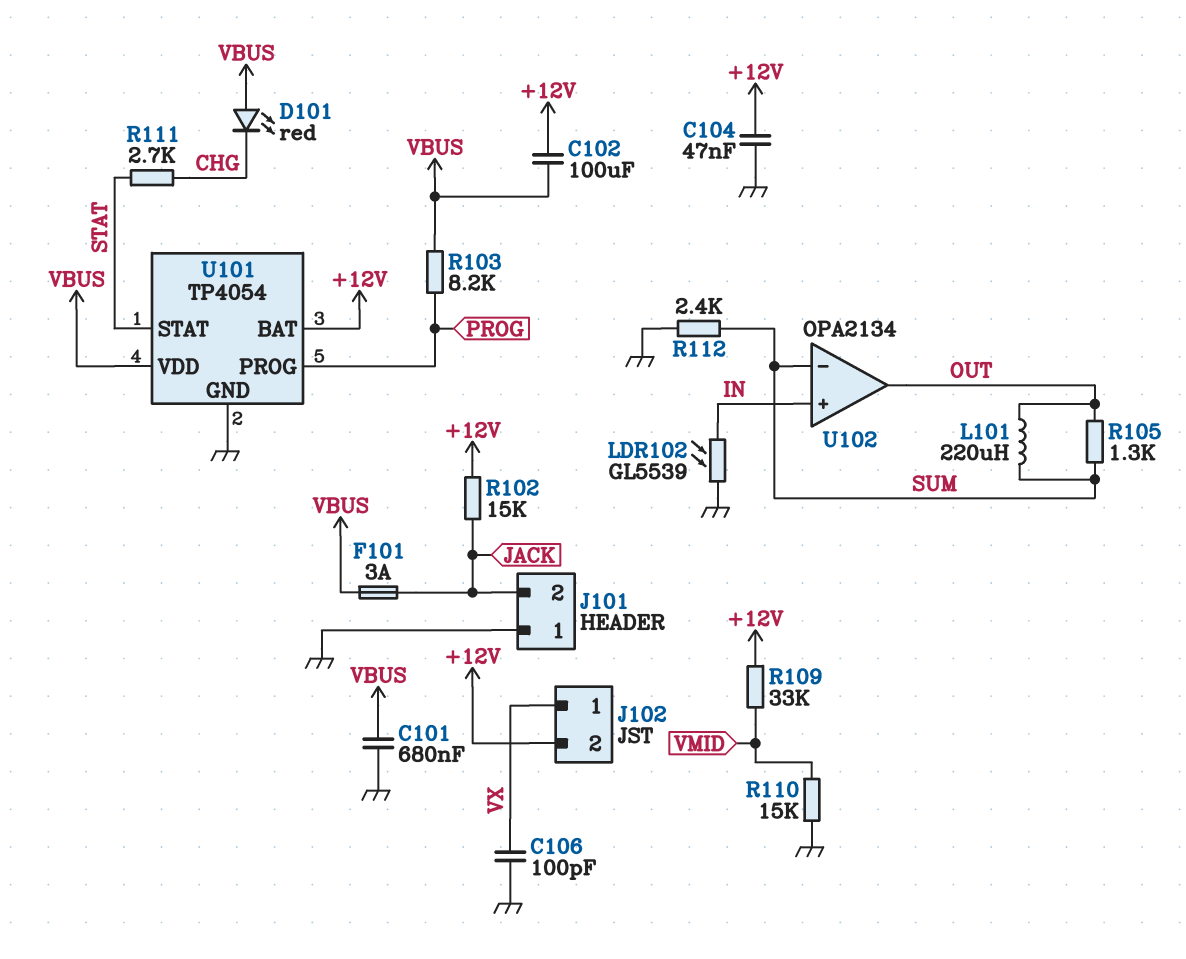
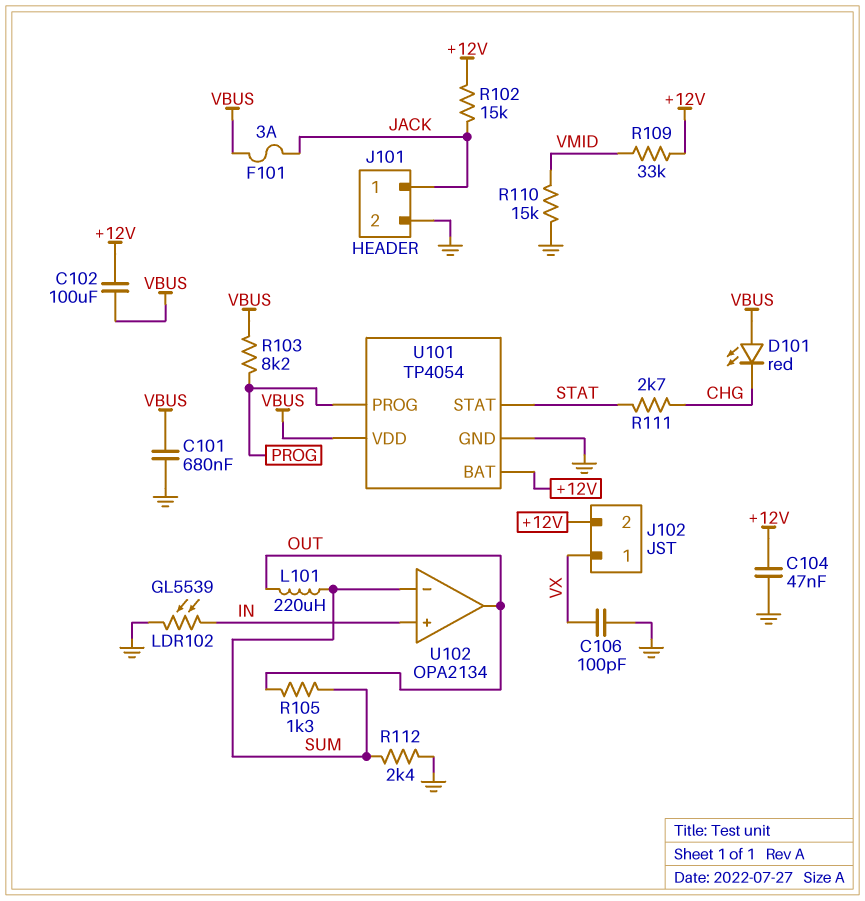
J101 pin 1: GND -> JACK
J101 pin 2: JACK -> GND

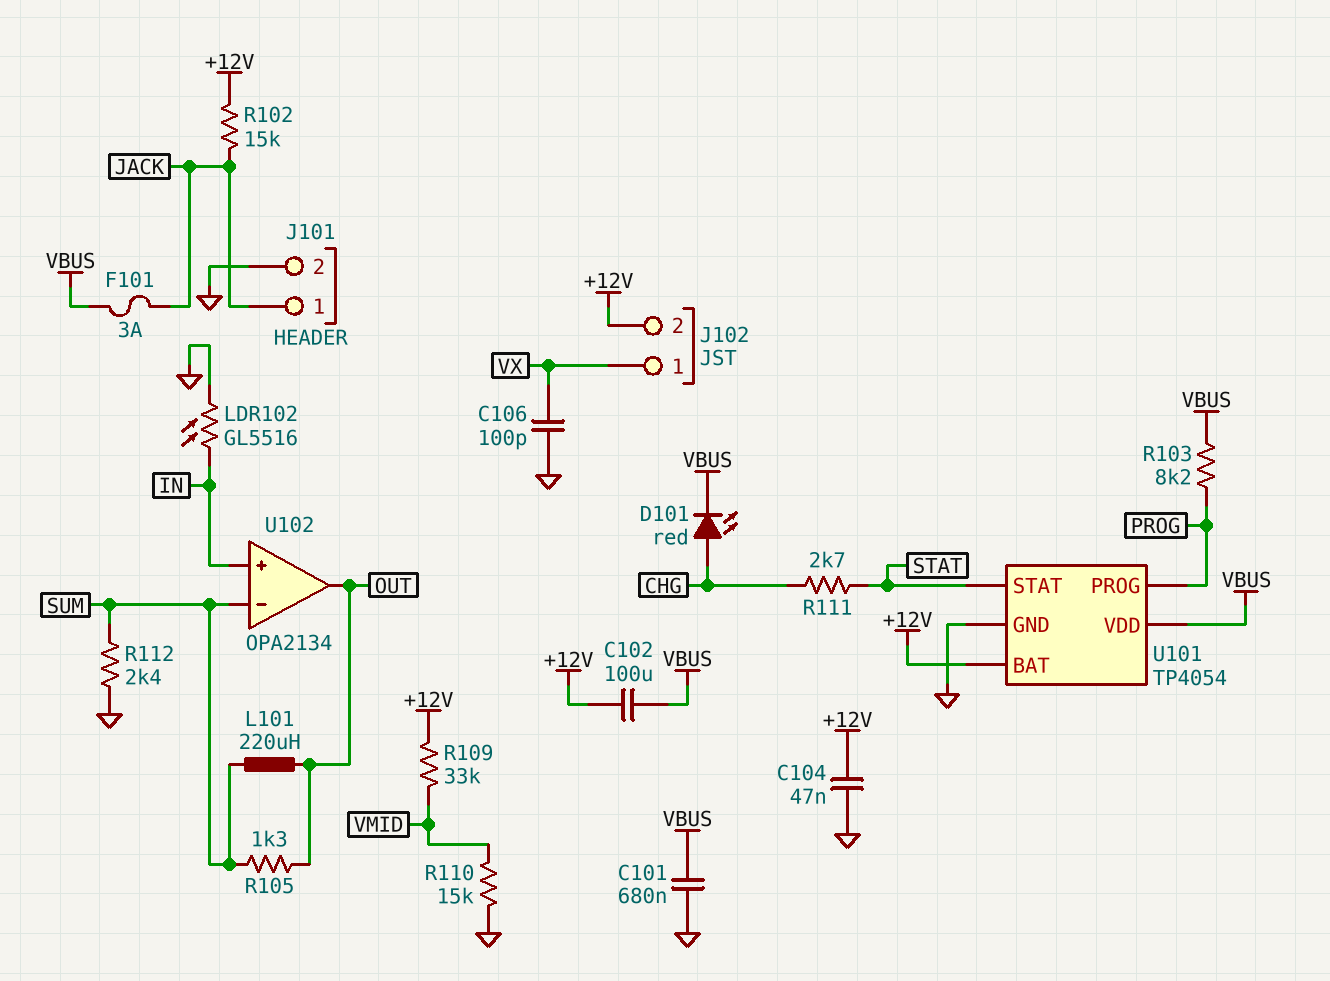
D101: LED red (A VBUS, K CHG) -> LED red (A CHG, K VBUS)
LDR102: GL5539 (GND, IN) -> GL5516 (GND, IN)

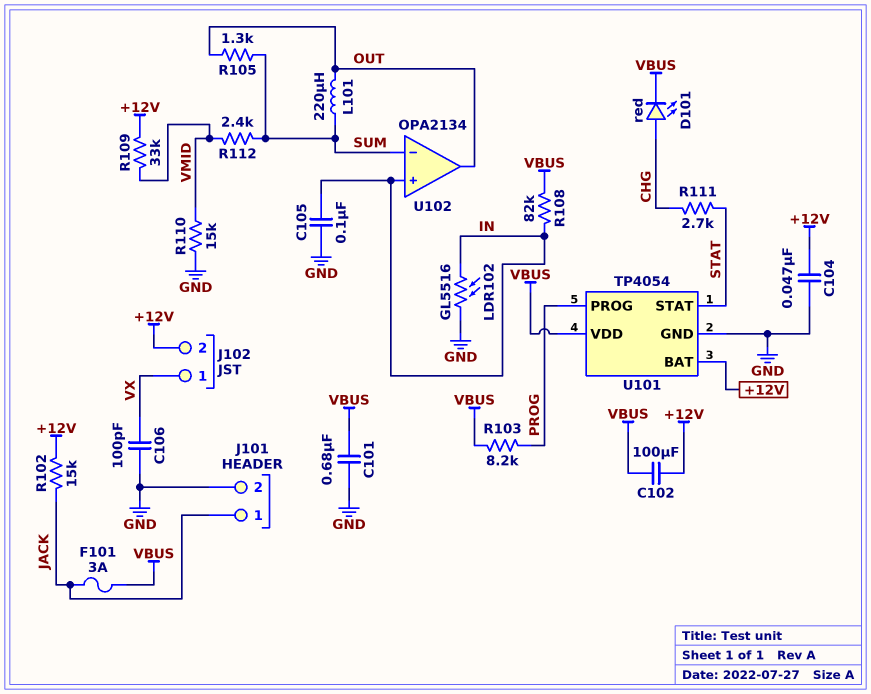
C105: none -> 100nF (GND, IN)
R108: none -> 82k (IN, VBUS)
R112: 2.4k (GND, SUM) -> 2.4k (SUM, VMID)

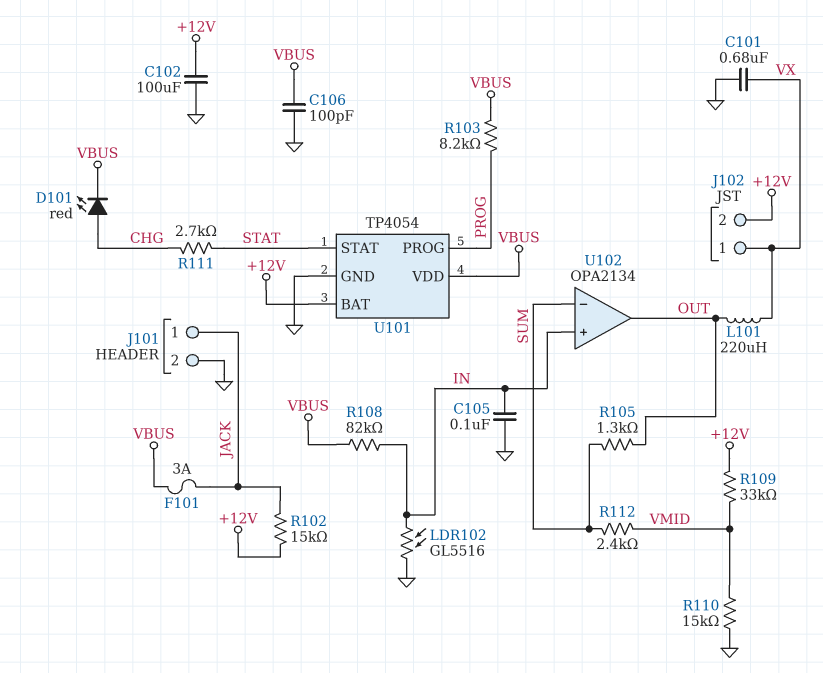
C101: 680nF (GND, VBUS) -> 680nF (GND, VX)
C102: 100uF (+12V, VBUS) -> 100uF (+12V, GND)
C104: 47nF (+12V, GND) -> none
C106: 100pF (GND, VX) -> 100pF (GND, VBUS)
L101: 220uH (OUT, SUM) -> 220uH (OUT, VX)

